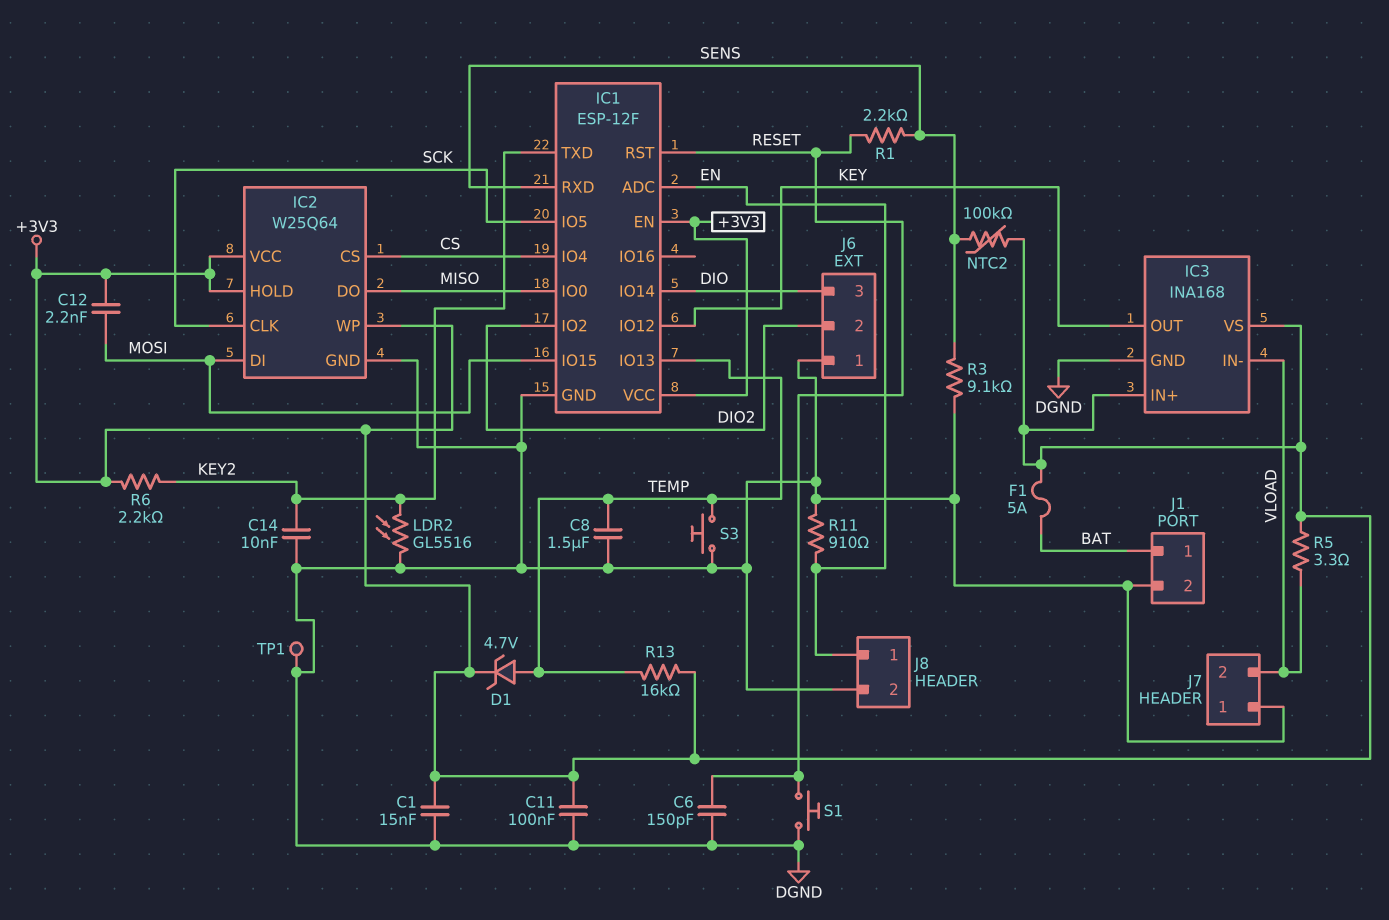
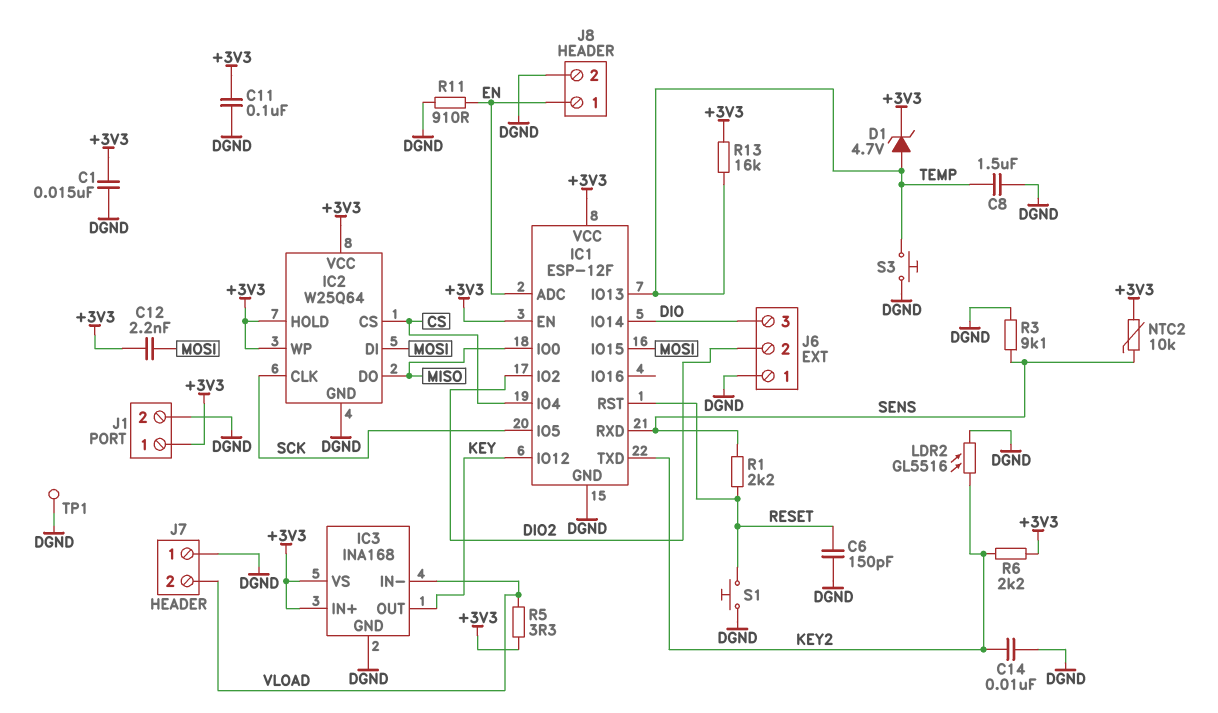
F1: 5A (+3V3, BAT) -> none
J1 pin 1: BAT -> +3V3
NTC2: 100k (+3V3, SENS) -> 10k (+3V3, SENS)

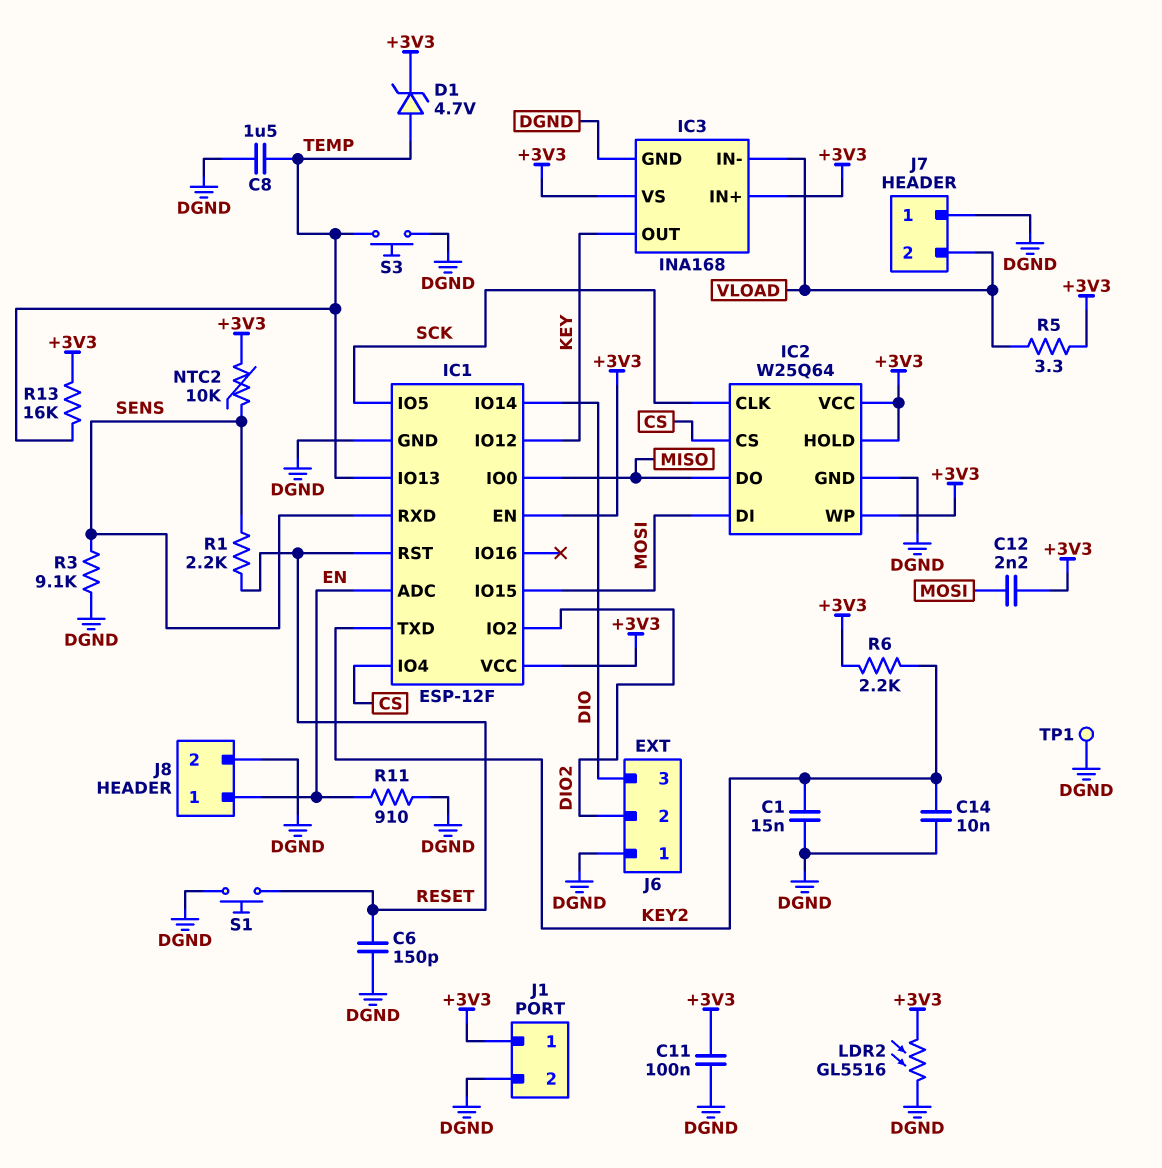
C1: 15nF (+3V3, DGND) -> 15nF (DGND, KEY2)
LDR2: GL5516 (DGND, KEY2) -> GL5516 (+3V3, DGND)

